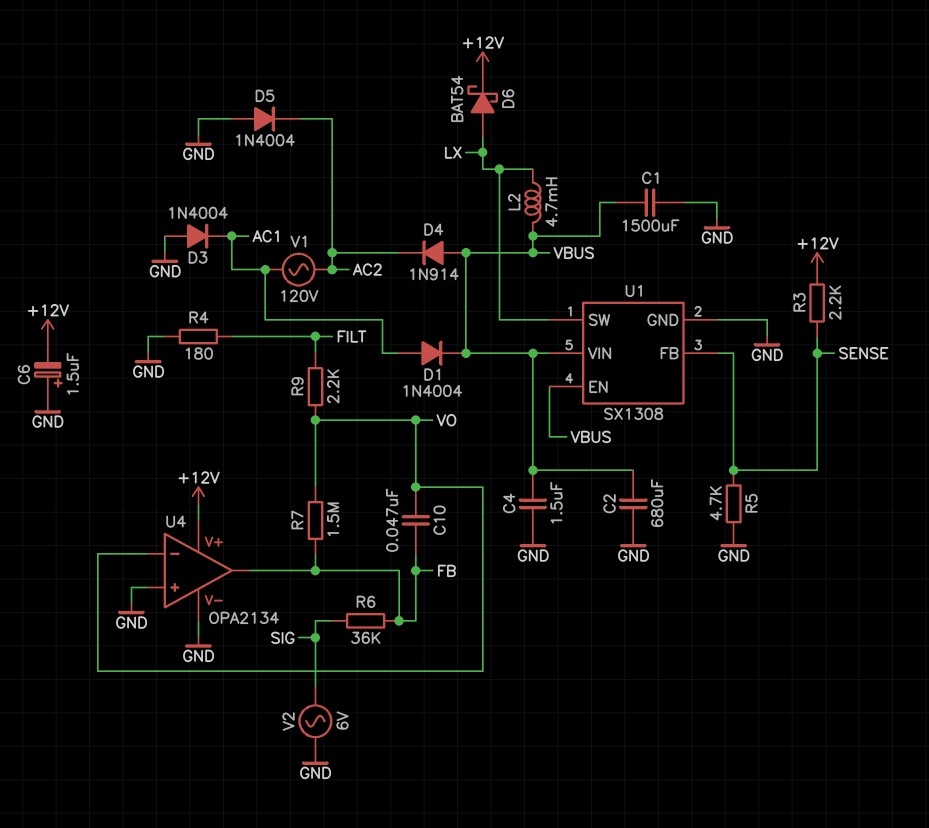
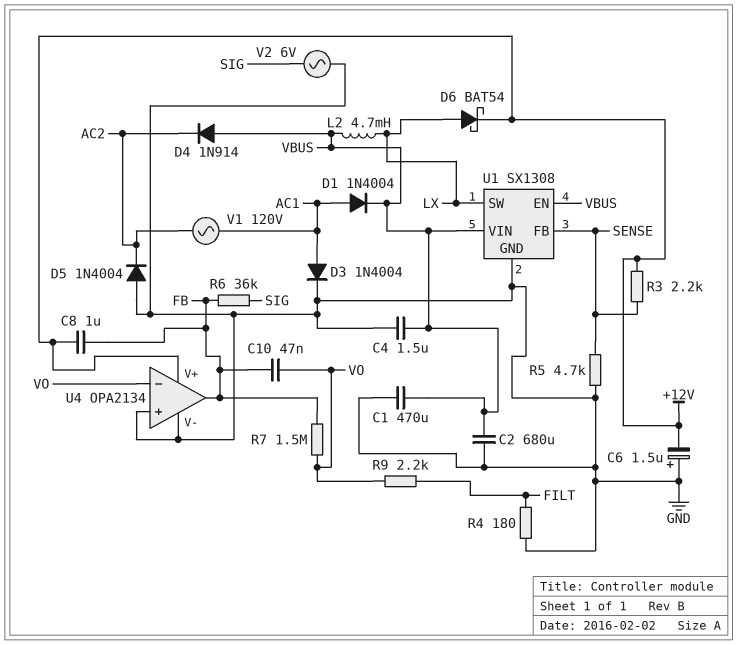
C1: 1500uF (GND, VBUS) -> 470uF (GND, VBUS)
C8: none -> 1uF (+12V, FB)
D3: diode 1N4004 (A GND, K AC1) -> diode 1N4004 (A AC1, K GND)

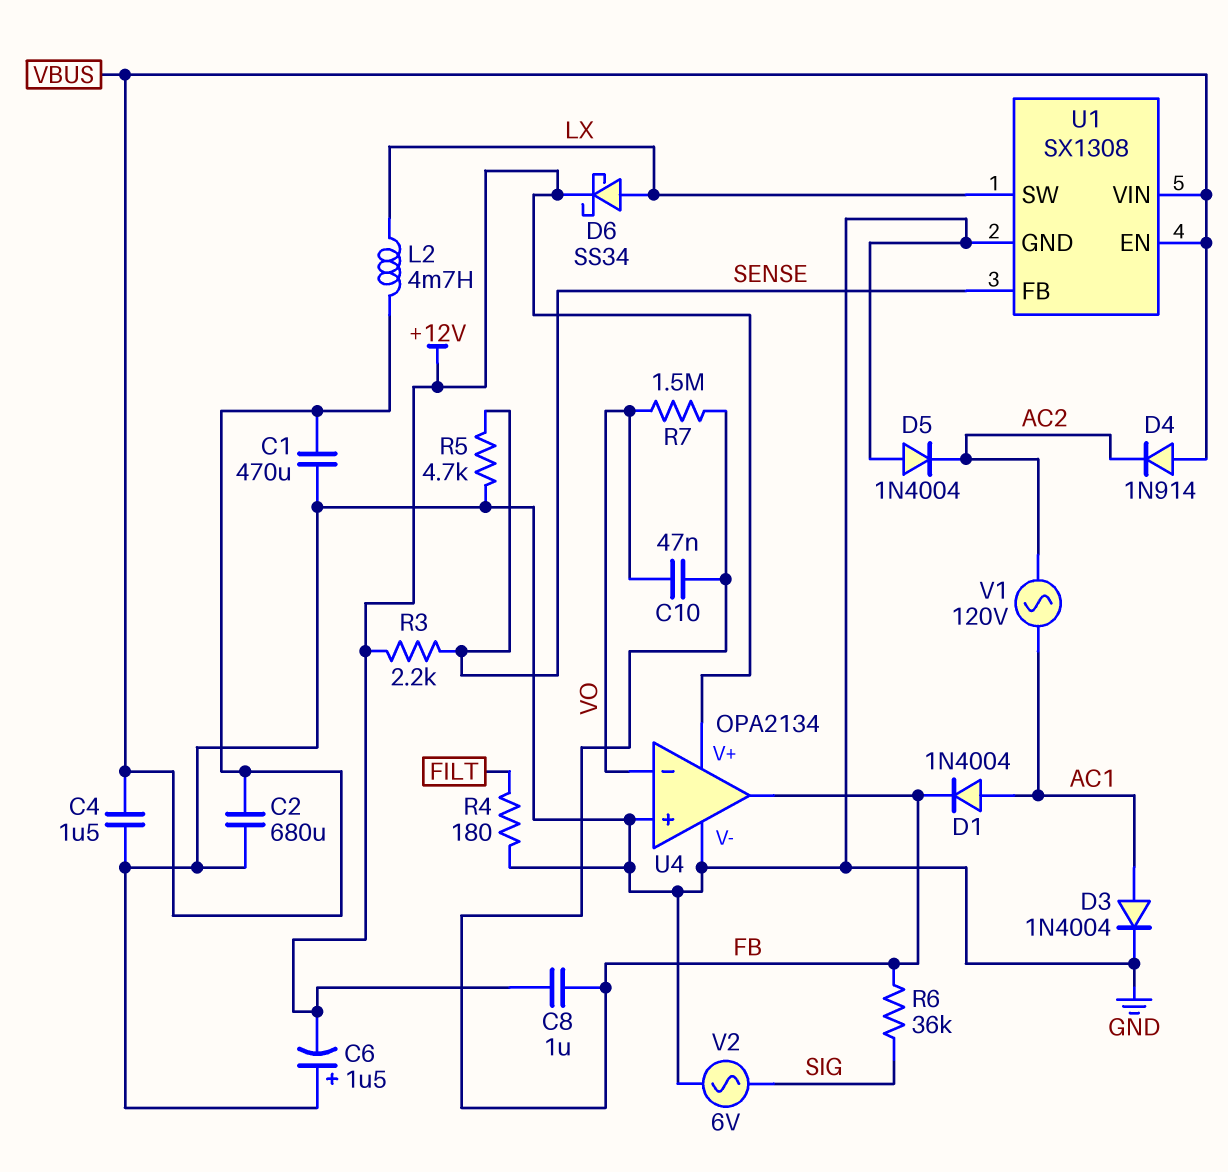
D1: diode 1N4004 (A AC1, K VBUS) -> diode 1N4004 (A AC1, K FB)
D6: schottky BAT54 (A LX, K +12V) -> schottky SS34 (A LX, K +12V)
R9: 2.2k (FILT, VO) -> none

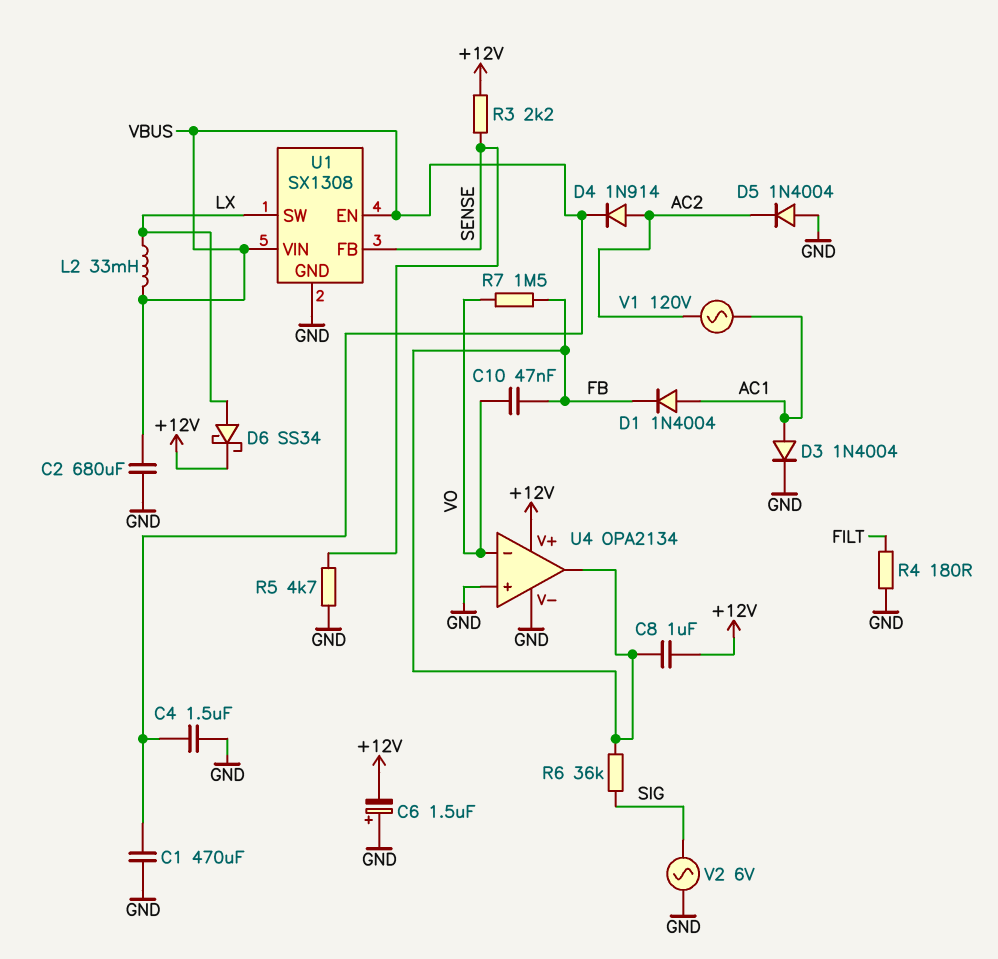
D4: diode 1N914 (A VBUS, K AC2) -> diode 1N914 (A AC2, K VBUS)
L2: 4.7mH (LX, VBUS) -> 33mH (LX, VBUS)

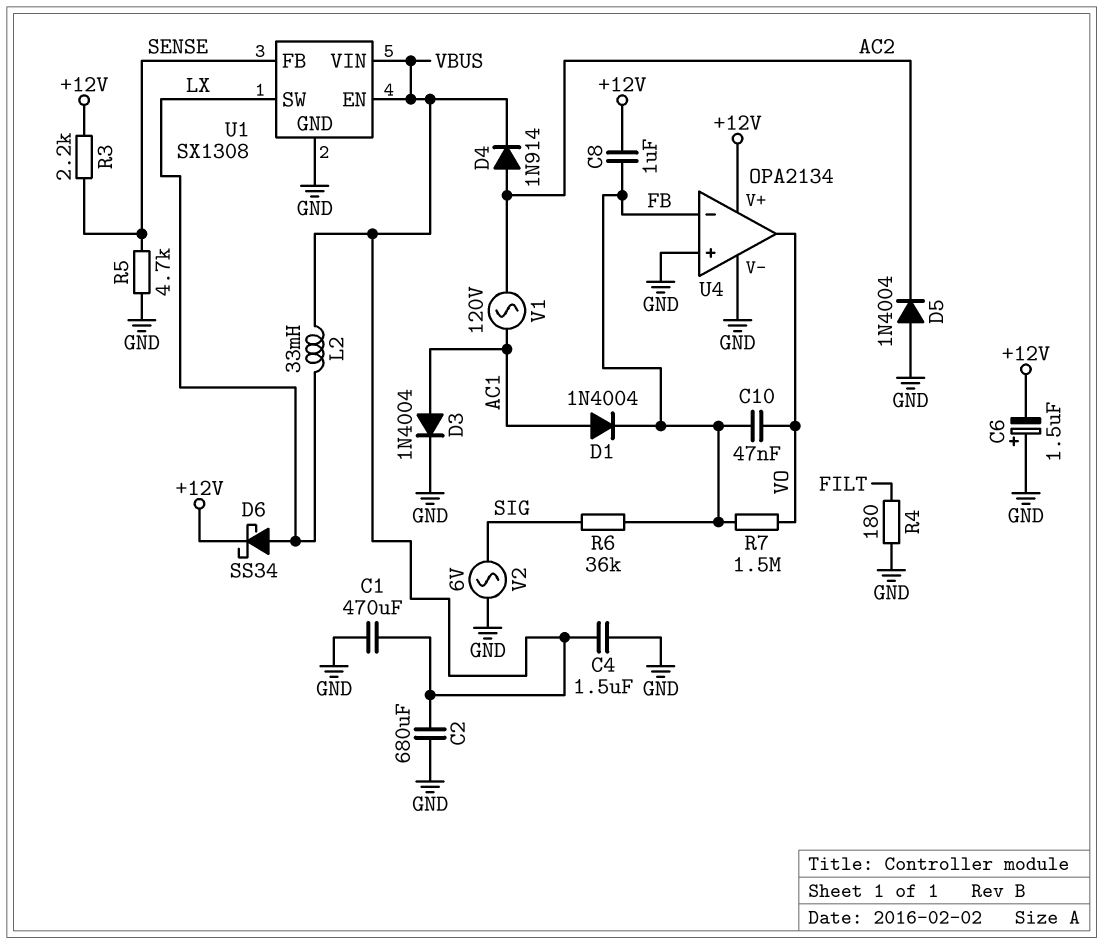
U4 pin in-: VO -> FB
U4 pin out: FB -> VO

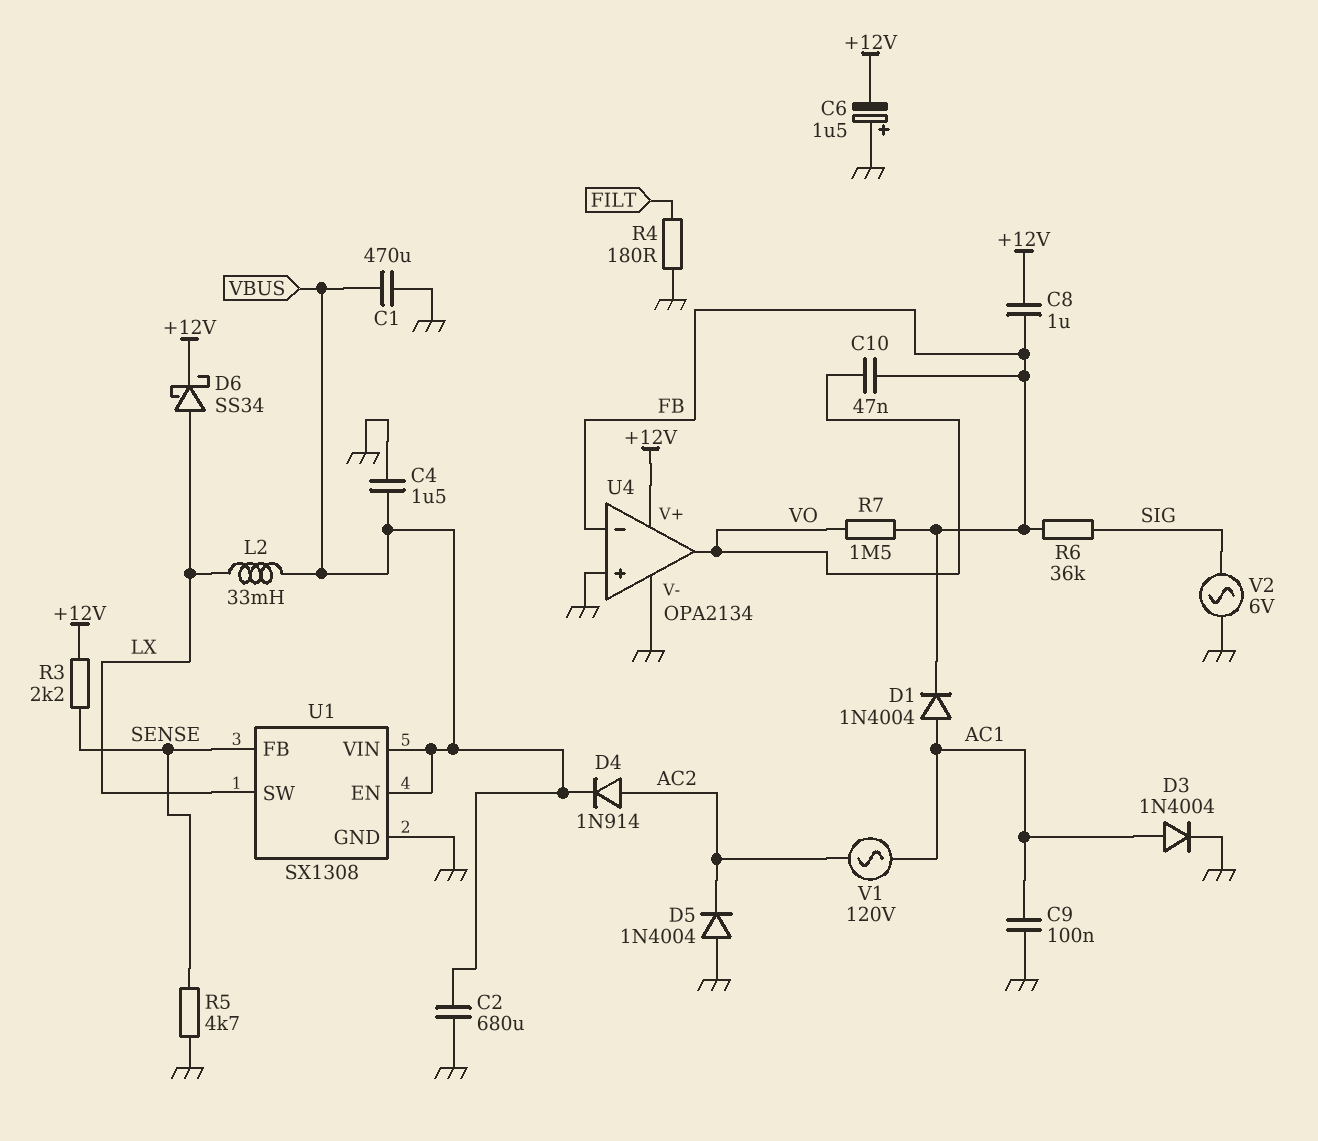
C9: none -> 100nF (AC1, GND)

